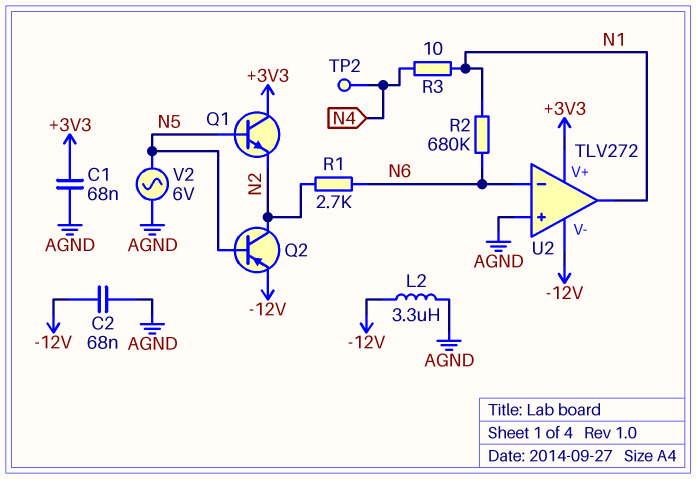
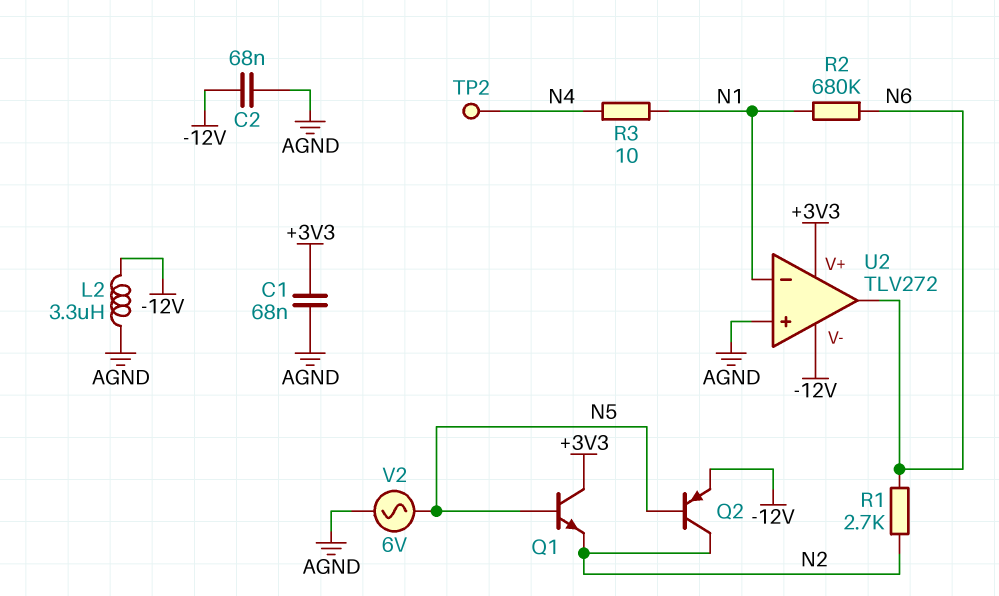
U2 pin in-: N6 -> N1
U2 pin out: N1 -> N6

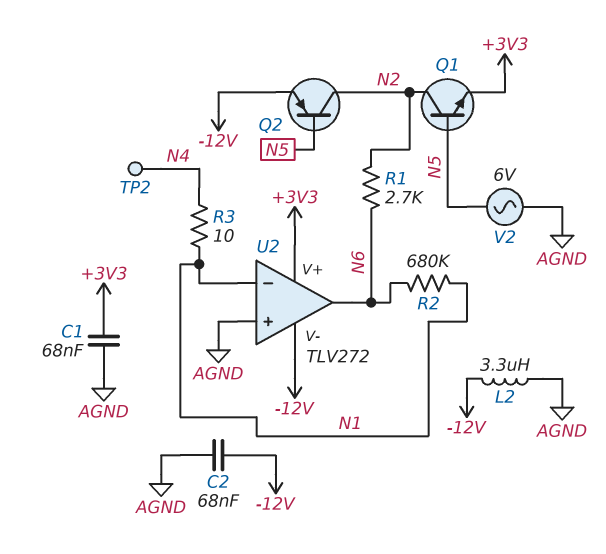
Q1: NPN (B N5, C +3V3, E N2) -> NPN (B N5, C N2, E +3V3)

